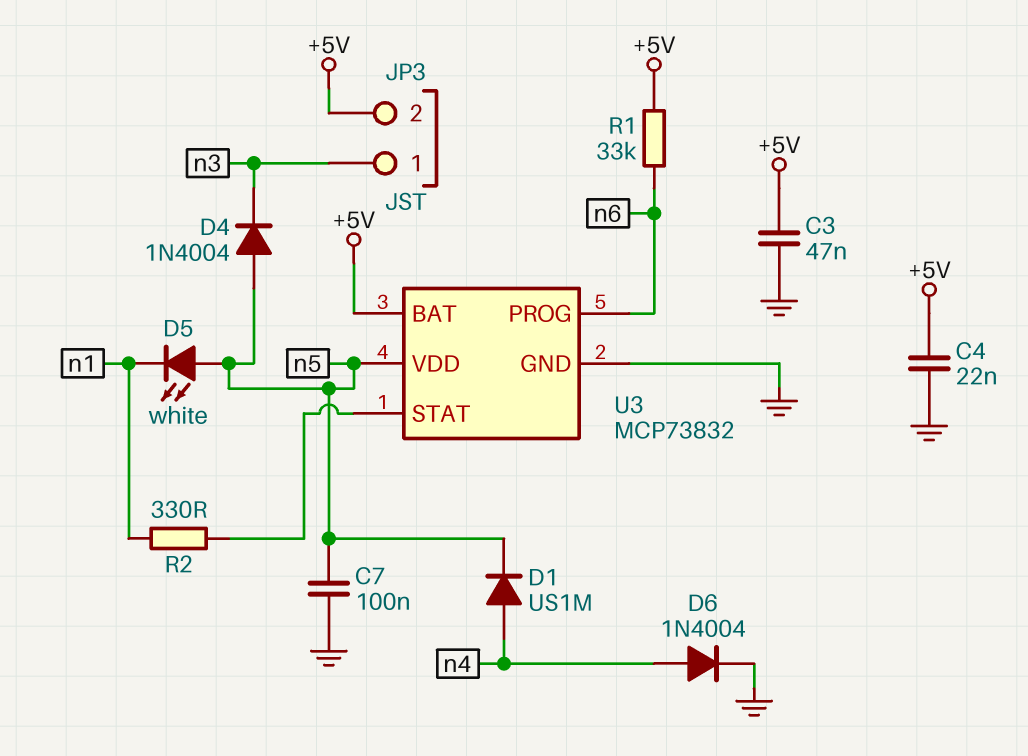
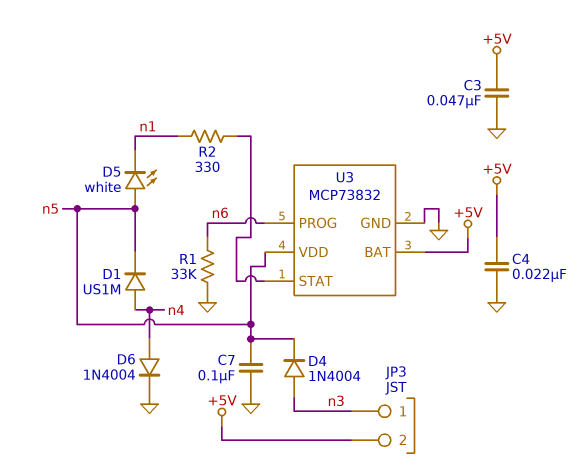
D4: diode 1N4004 (A n5, K n3) -> diode 1N4004 (A n3, K n5)
R1: 33k (+5V, n6) -> 33k (GND, n6)

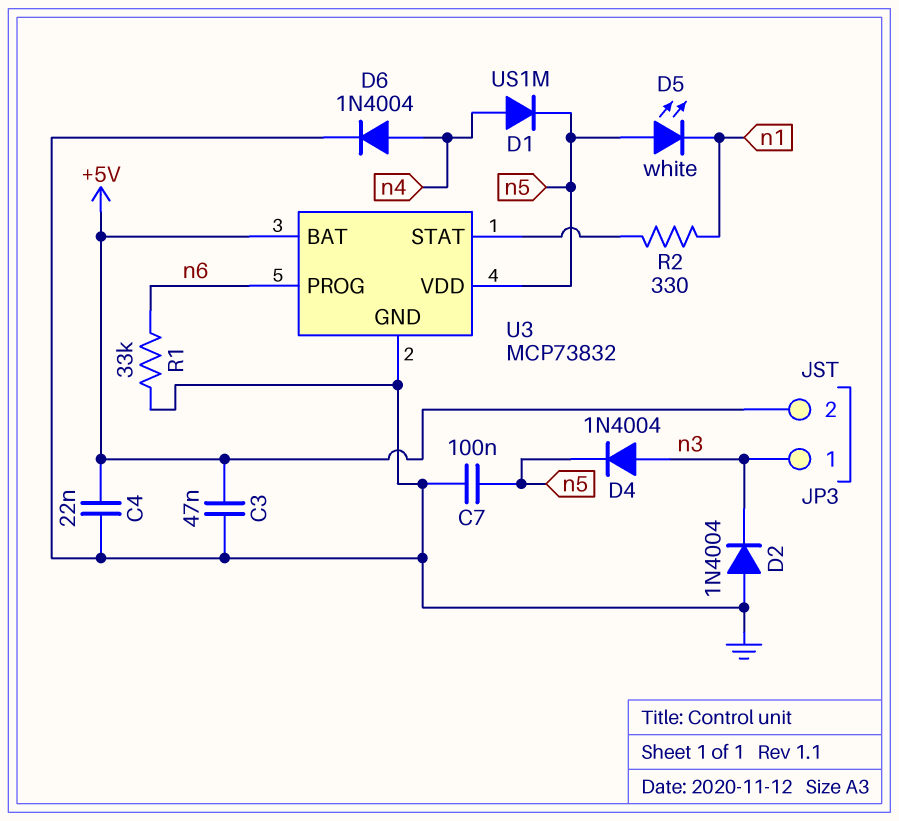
D2: none -> diode 1N4004 (A GND, K n3)

